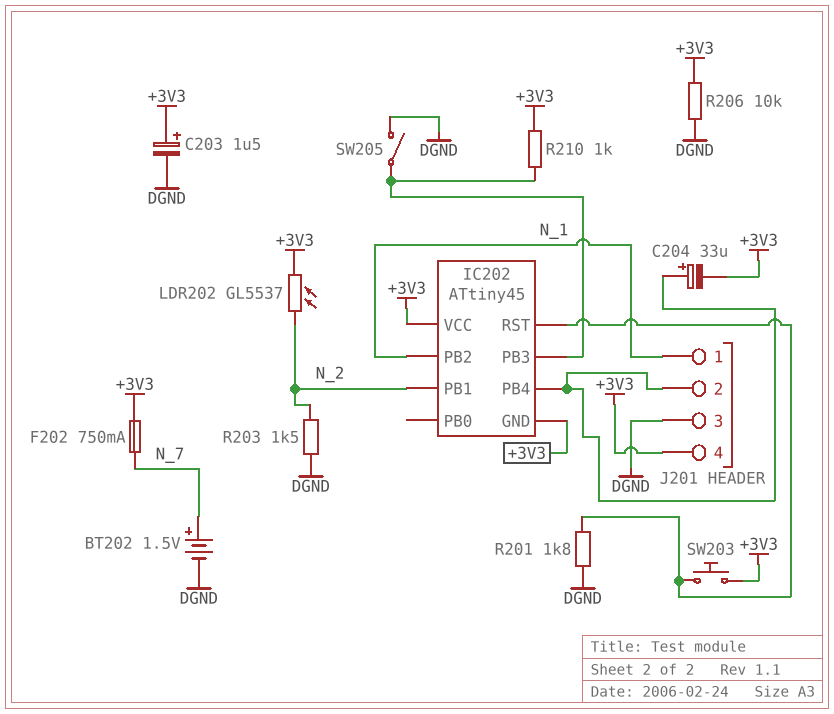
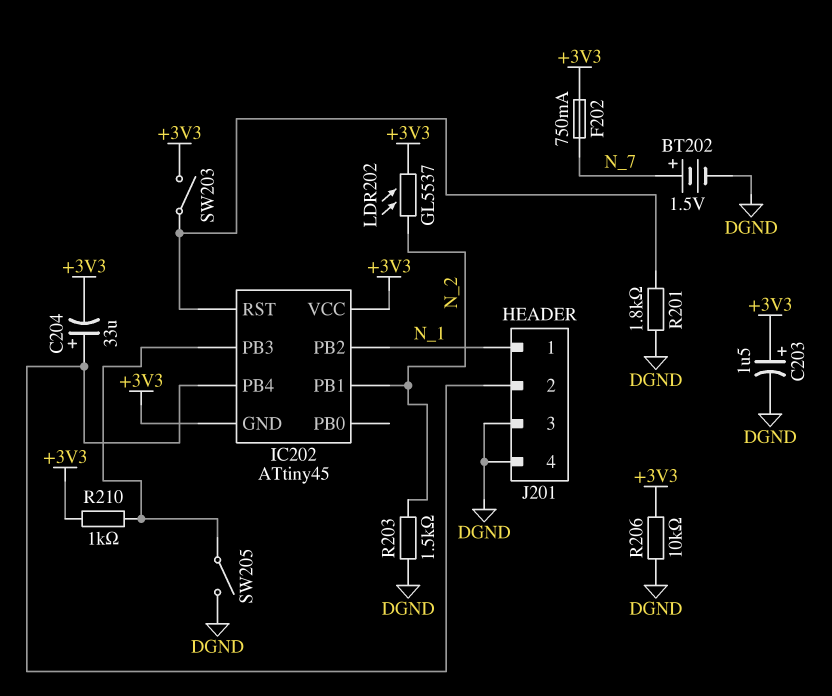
J201 pin 4: +3V3 -> DGND
SW203: button (+3V3, IC202/RST) -> switch (+3V3, IC202/RST)

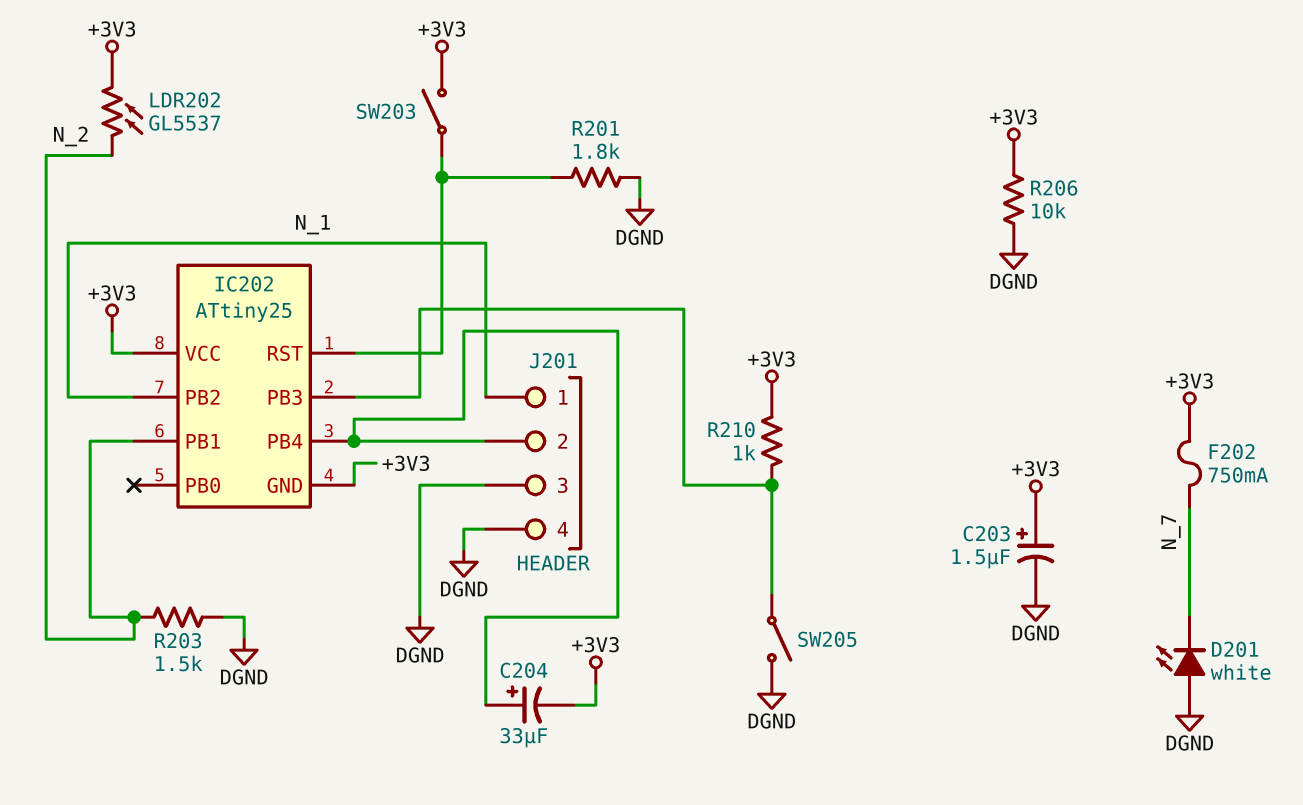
BT202: 1.5V (plus N_7, minus DGND) -> none
D201: none -> LED white (A DGND, K N_7)
IC202: ATtiny45 -> ATtiny25

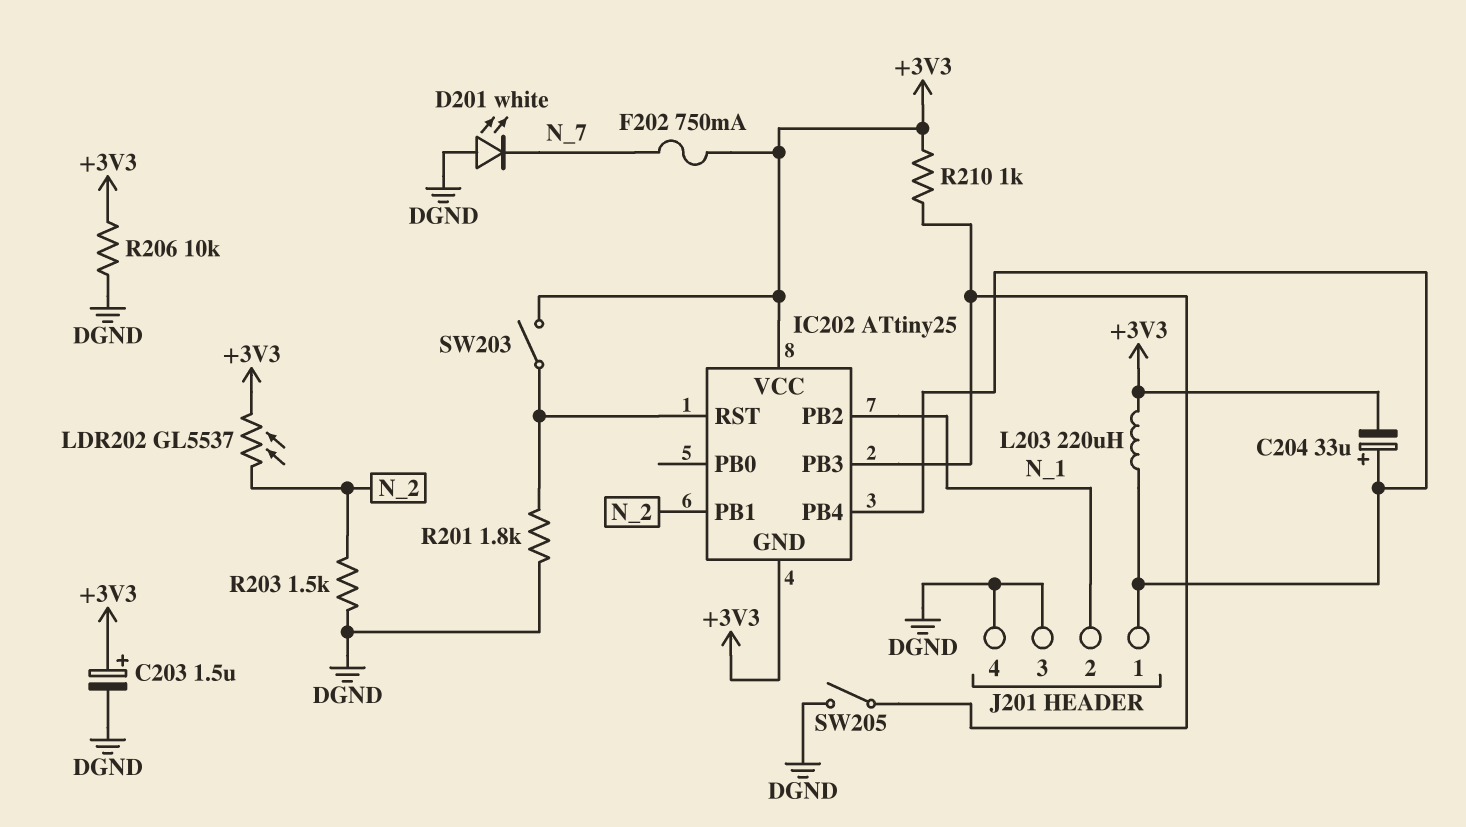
J201 pin 1: N_1 -> IC202/PB4
J201 pin 2: IC202/PB4 -> N_1
L203: none -> 220uH (+3V3, IC202/PB4)

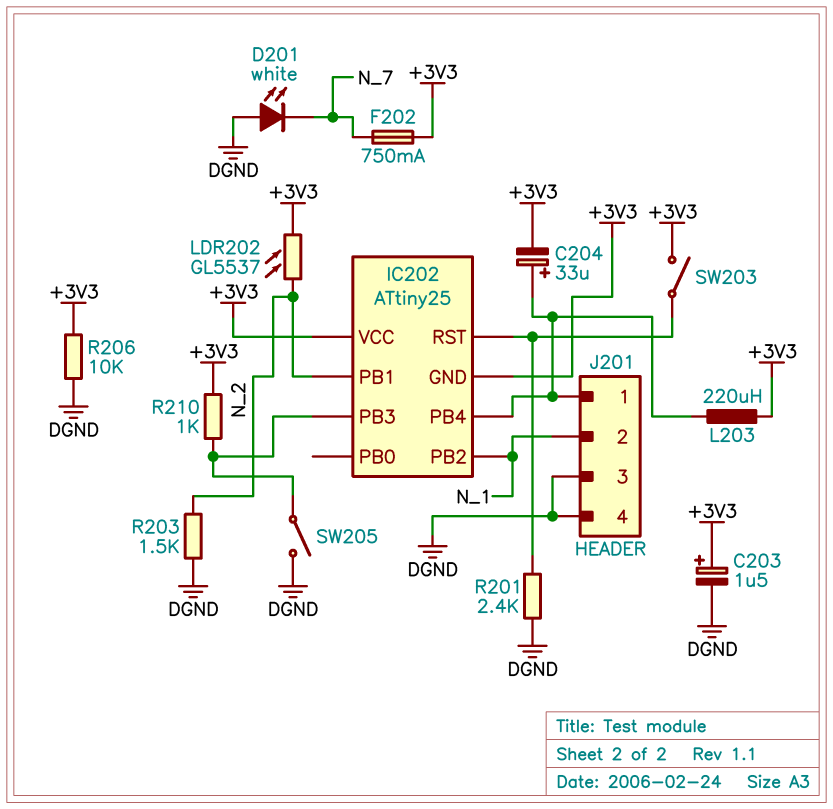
R201: 1.8k (DGND, IC202/RST) -> 2.4k (DGND, IC202/RST)

